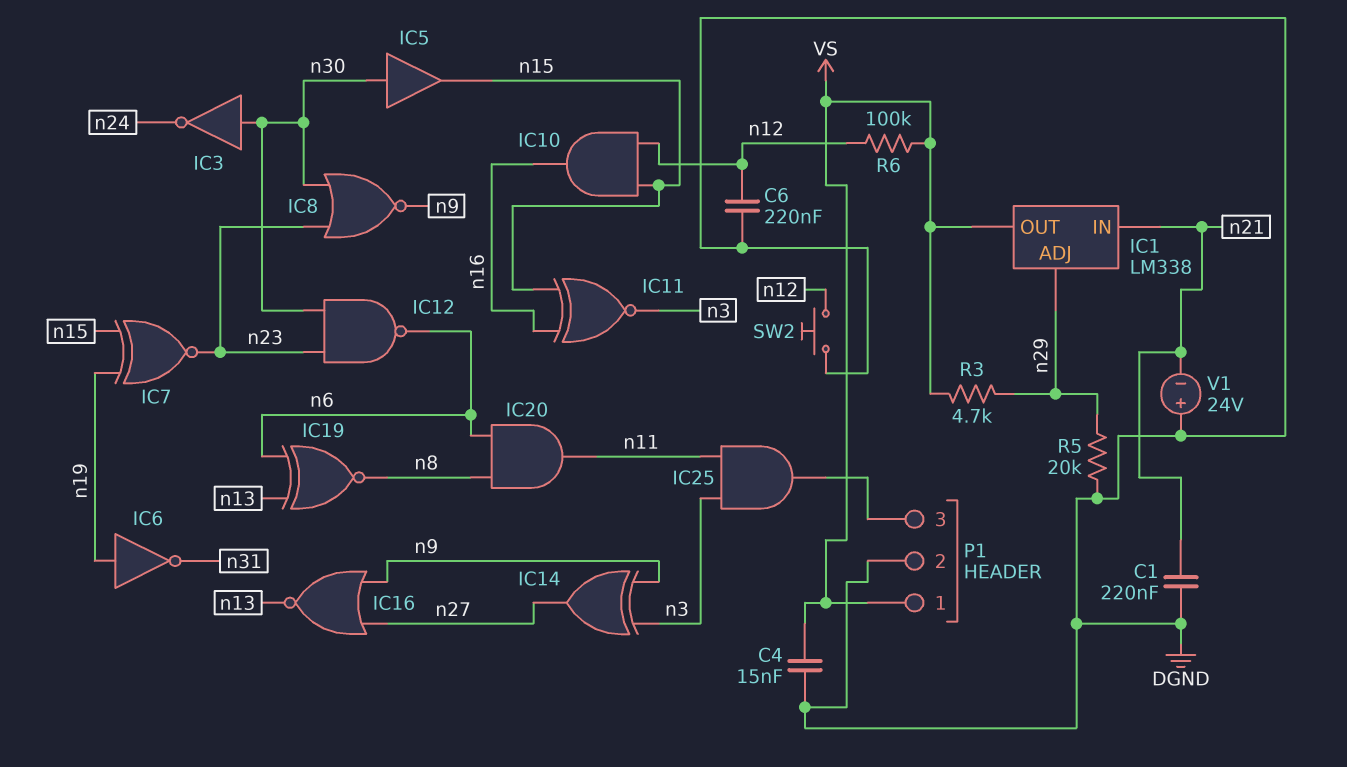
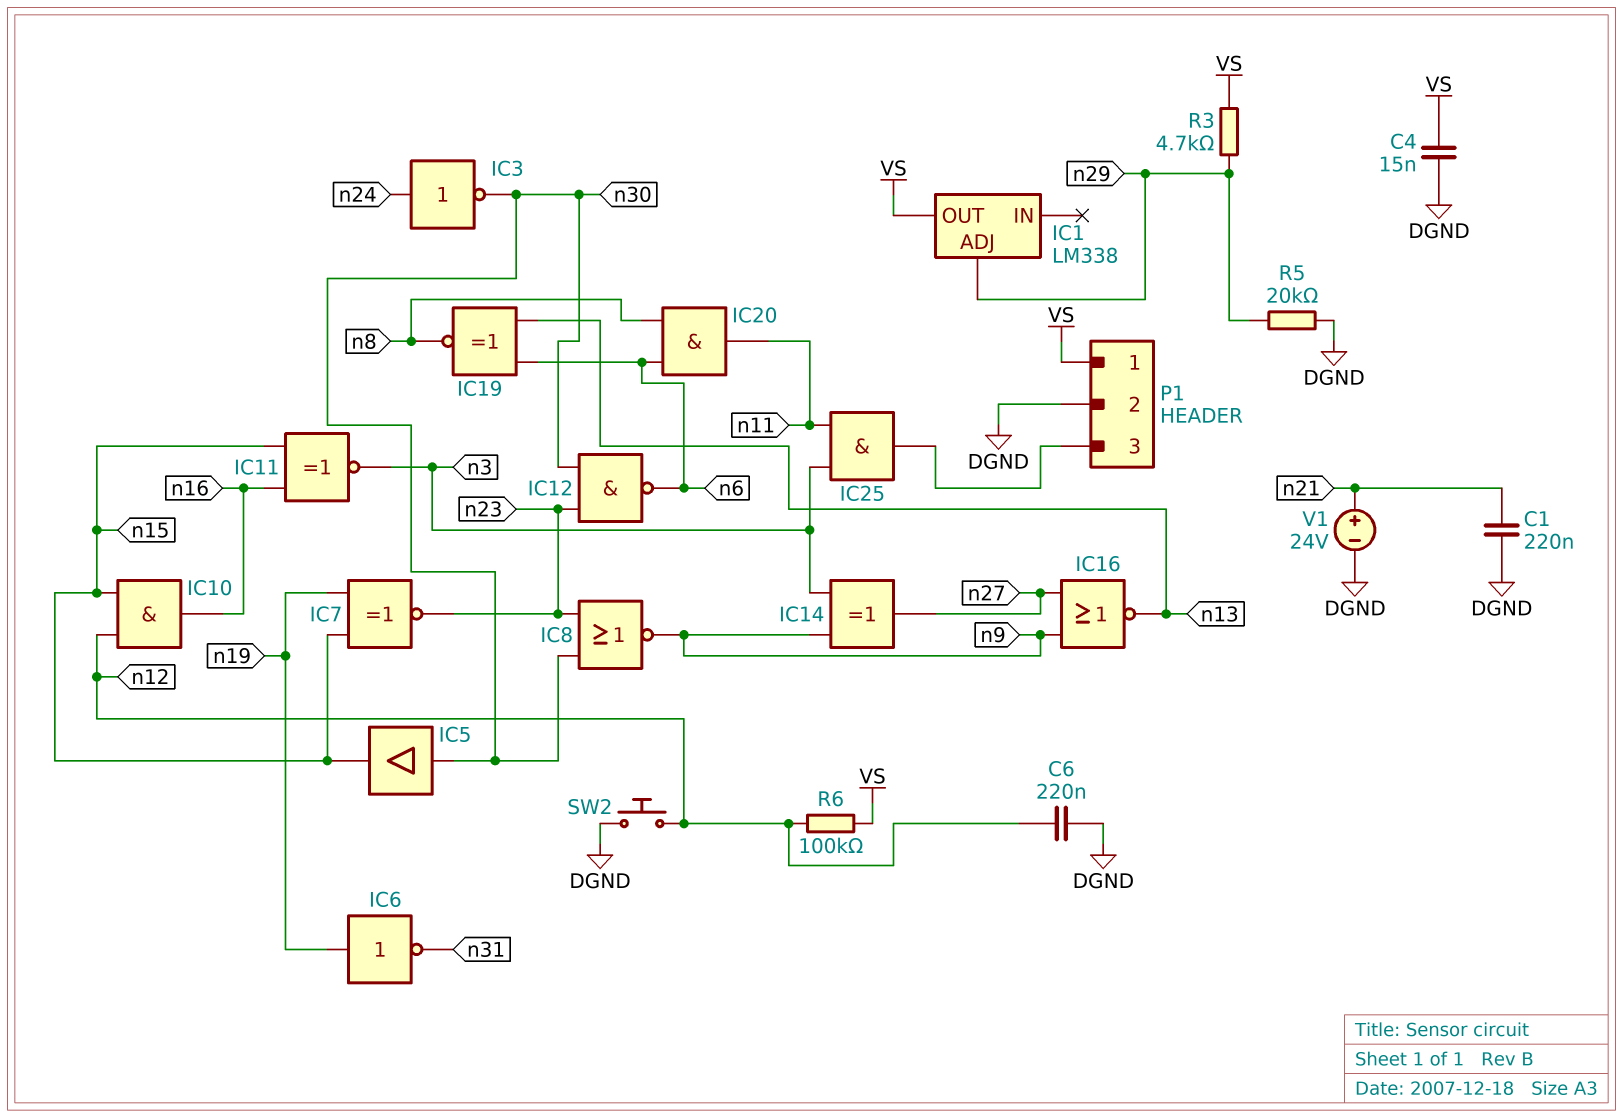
IC1 pin IN: n21 -> none
IC3: NOT (in n30, out n24) -> NOT (in n24, out n30)
V1: 24V (plus DGND, minus n21) -> 24V (plus n21, minus DGND)

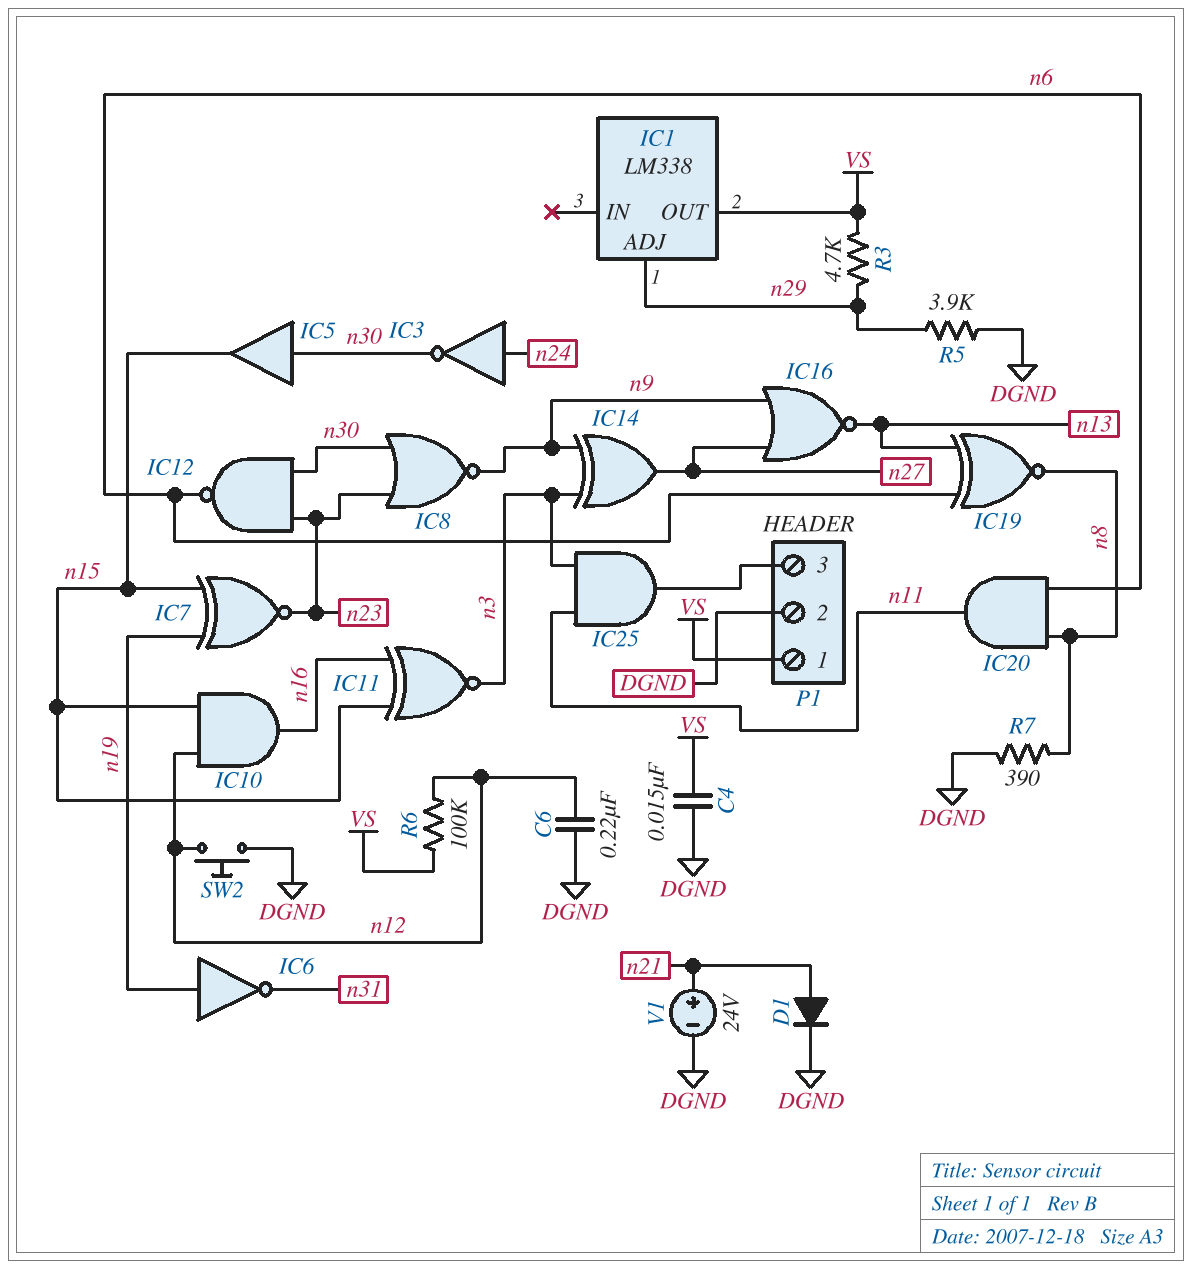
C1: 220nF (DGND, n21) -> none
D1: none -> diode (A n21, K DGND)
R5: 20k (DGND, n29) -> 3.9k (DGND, n29)
R7: none -> 390 (DGND, n8)

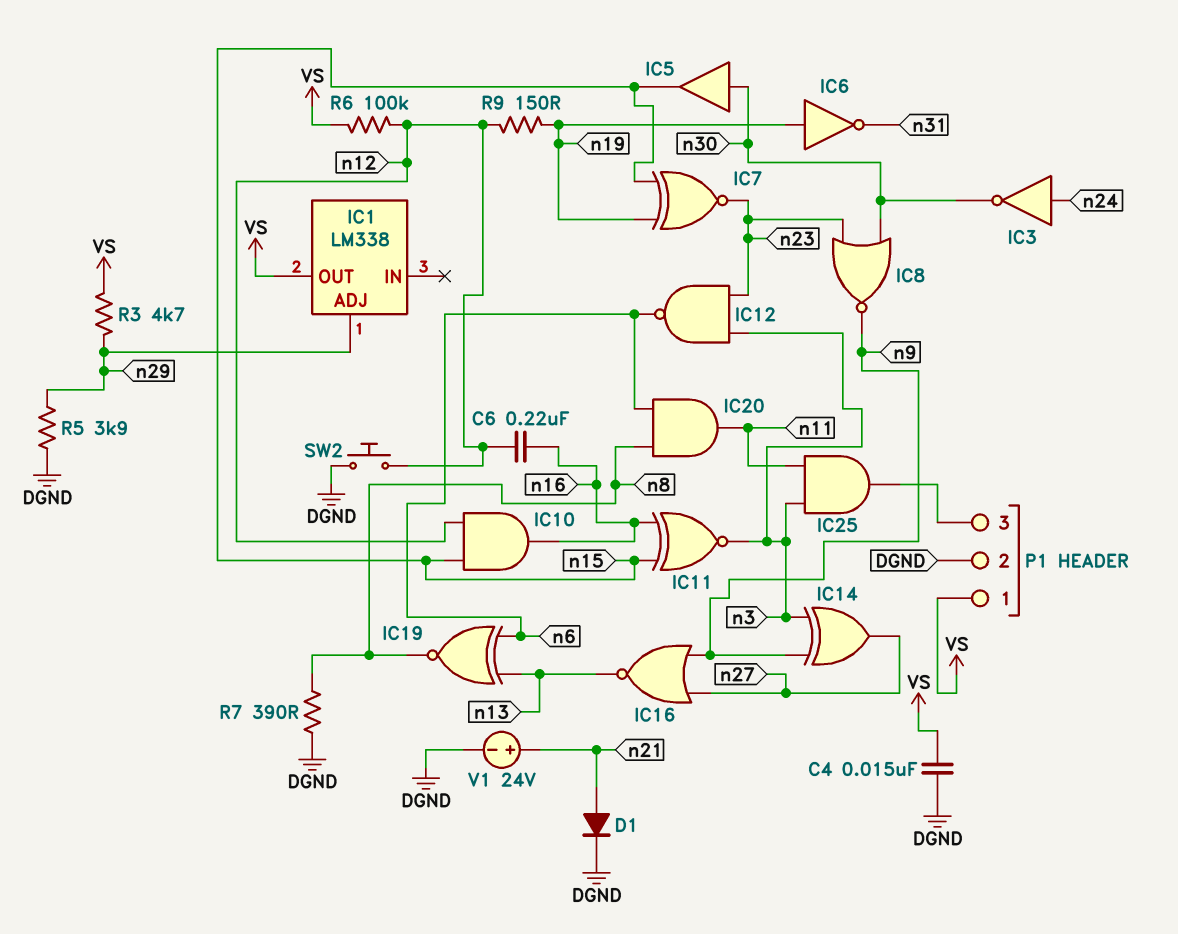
C6: 220nF (DGND, n12) -> 220nF (n12, n16)
IC12: NAND (in n23, in n30, out n6) -> NAND (in n3, in n23, out n6)
R9: none -> 150 (n12, n19)

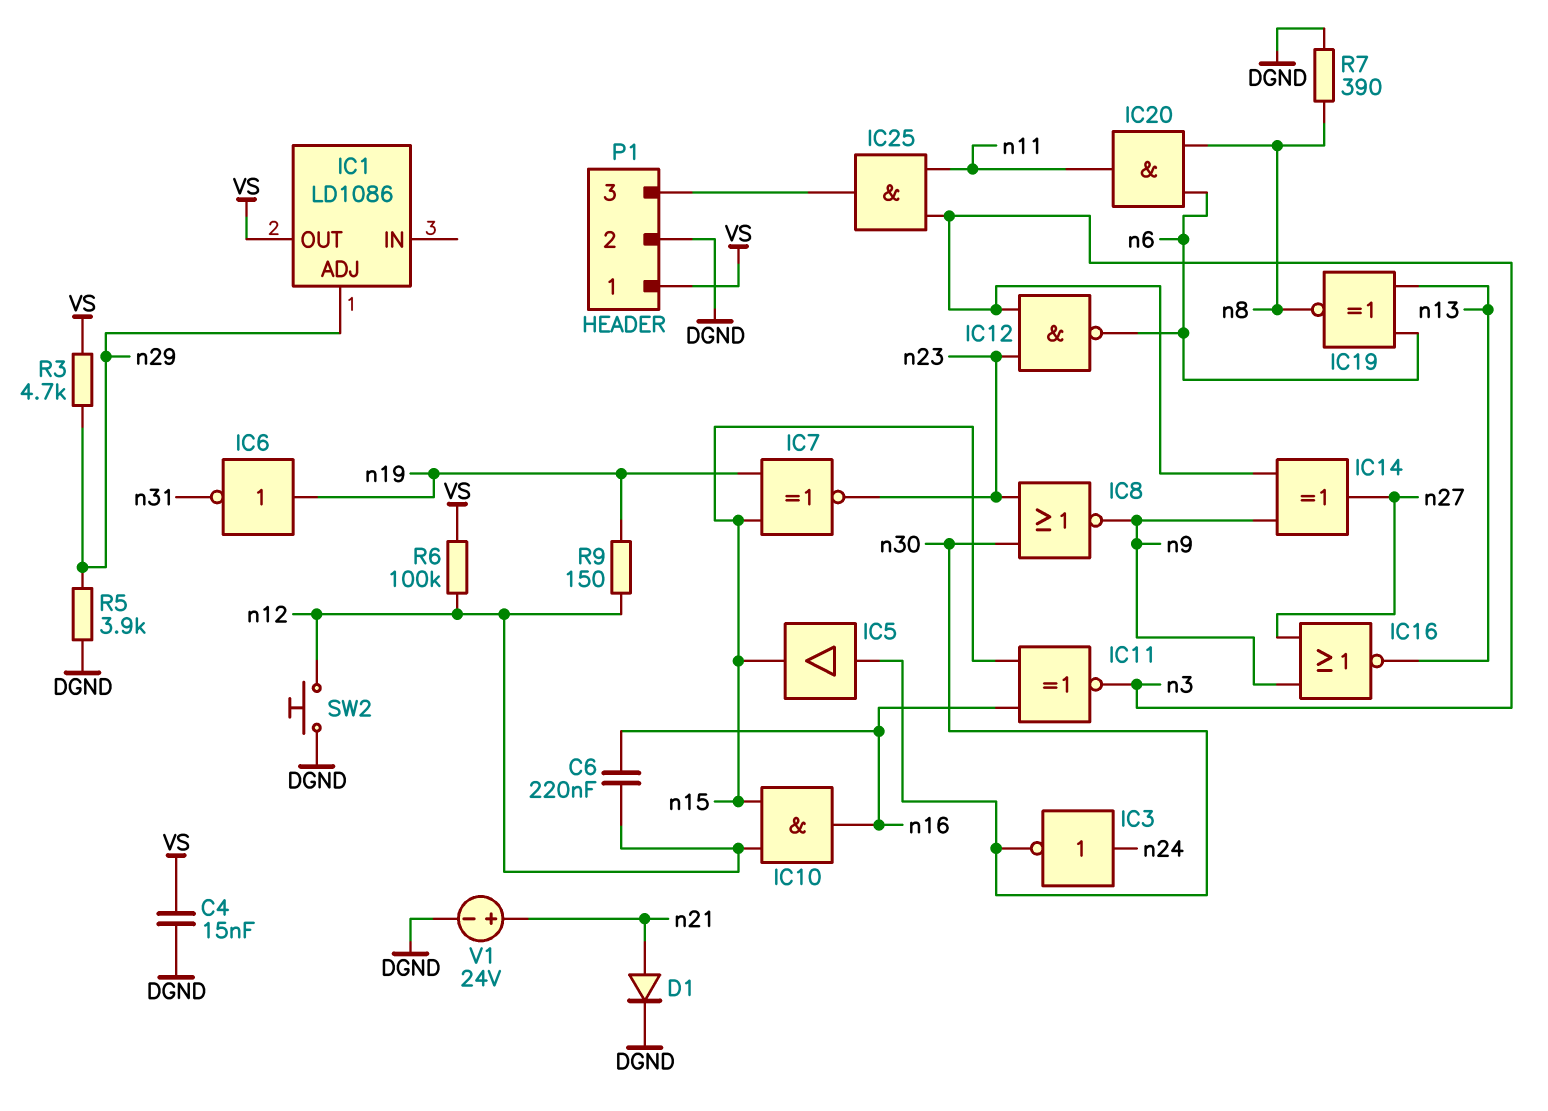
IC1: LM338 -> LD1086

